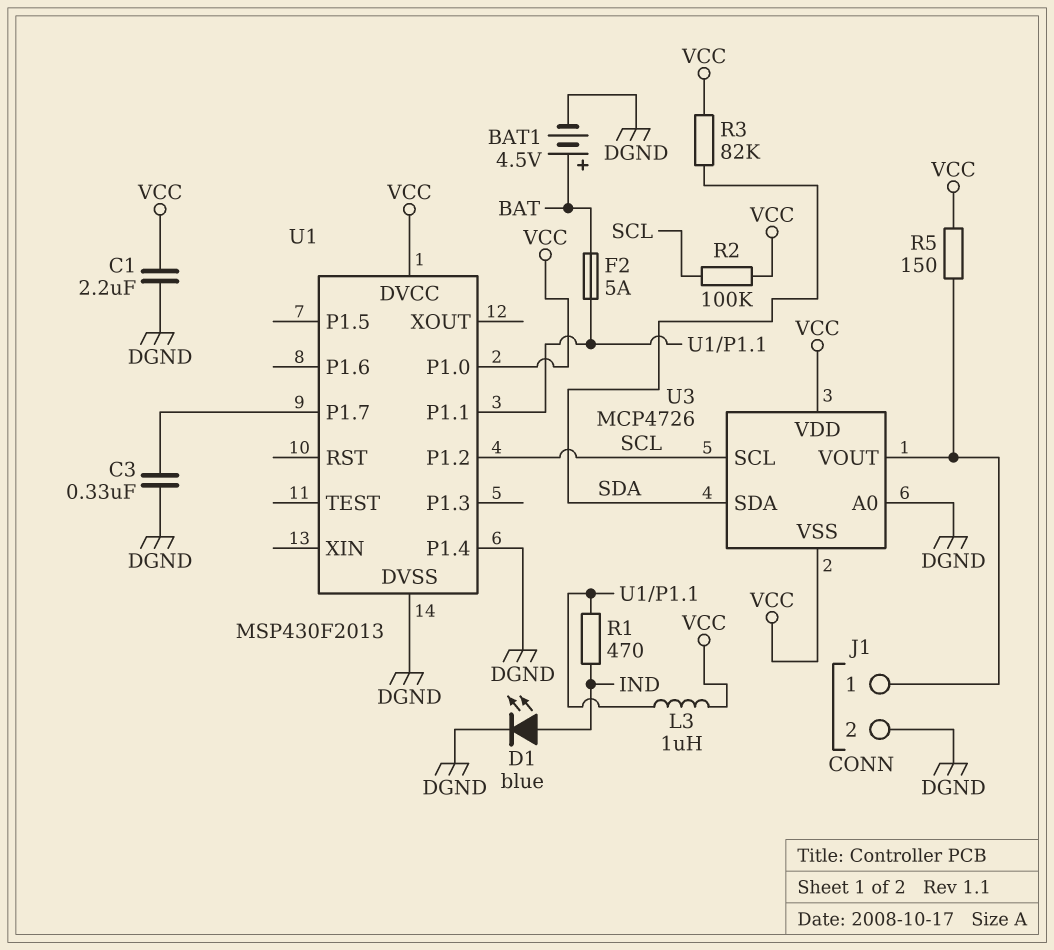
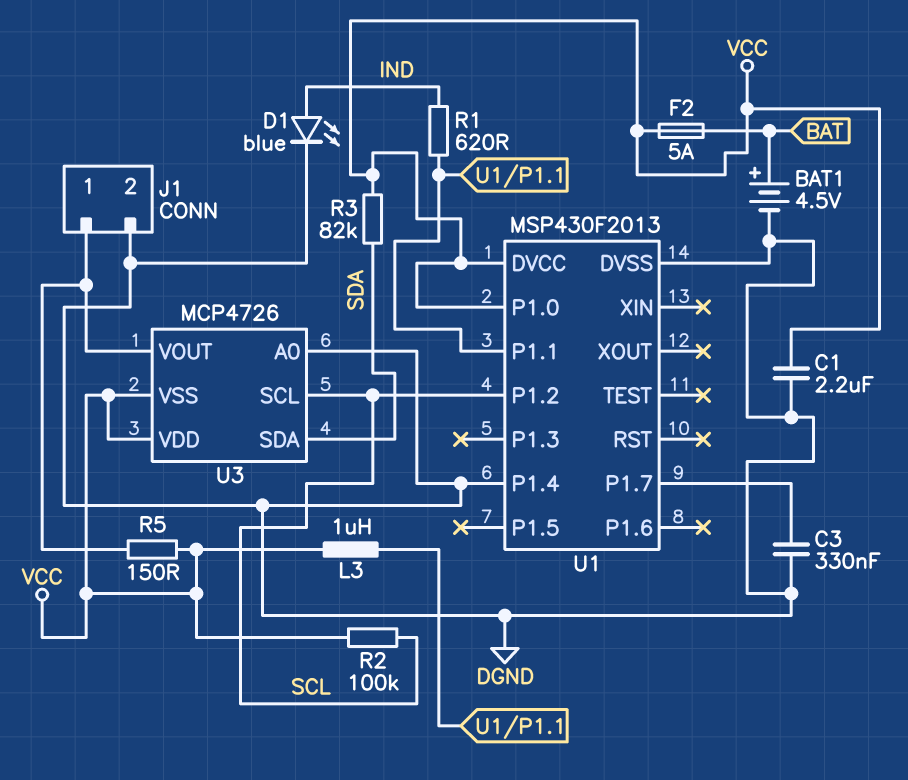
F2: 5A (BAT, U1/P1.1) -> 5A (BAT, VCC)
R1: 470 (IND, U1/P1.1) -> 620 (IND, U1/P1.1)

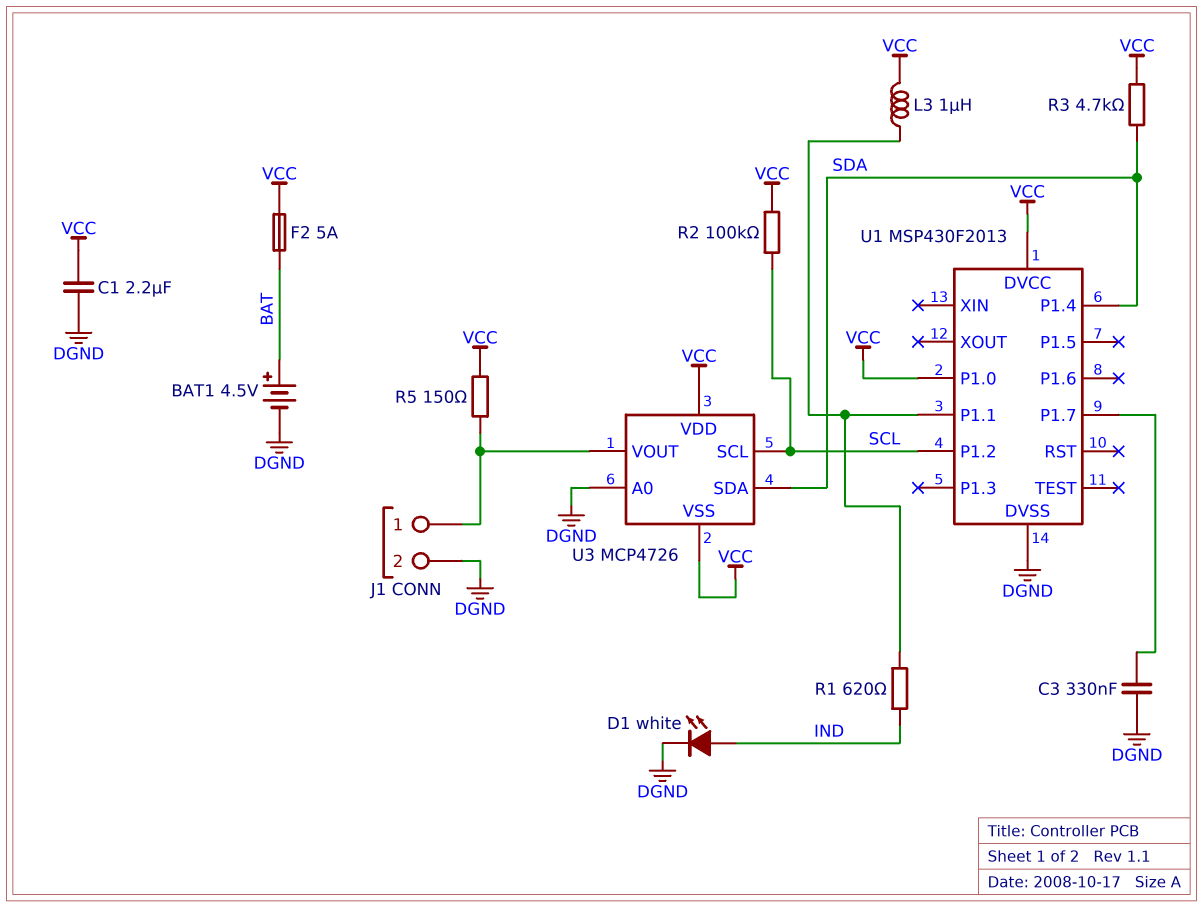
D1: LED blue (A IND, K DGND) -> LED white (A IND, K DGND)
R3: 82k (SDA, VCC) -> 4.7k (SDA, VCC)
U1 pin P1.4: DGND -> SDA

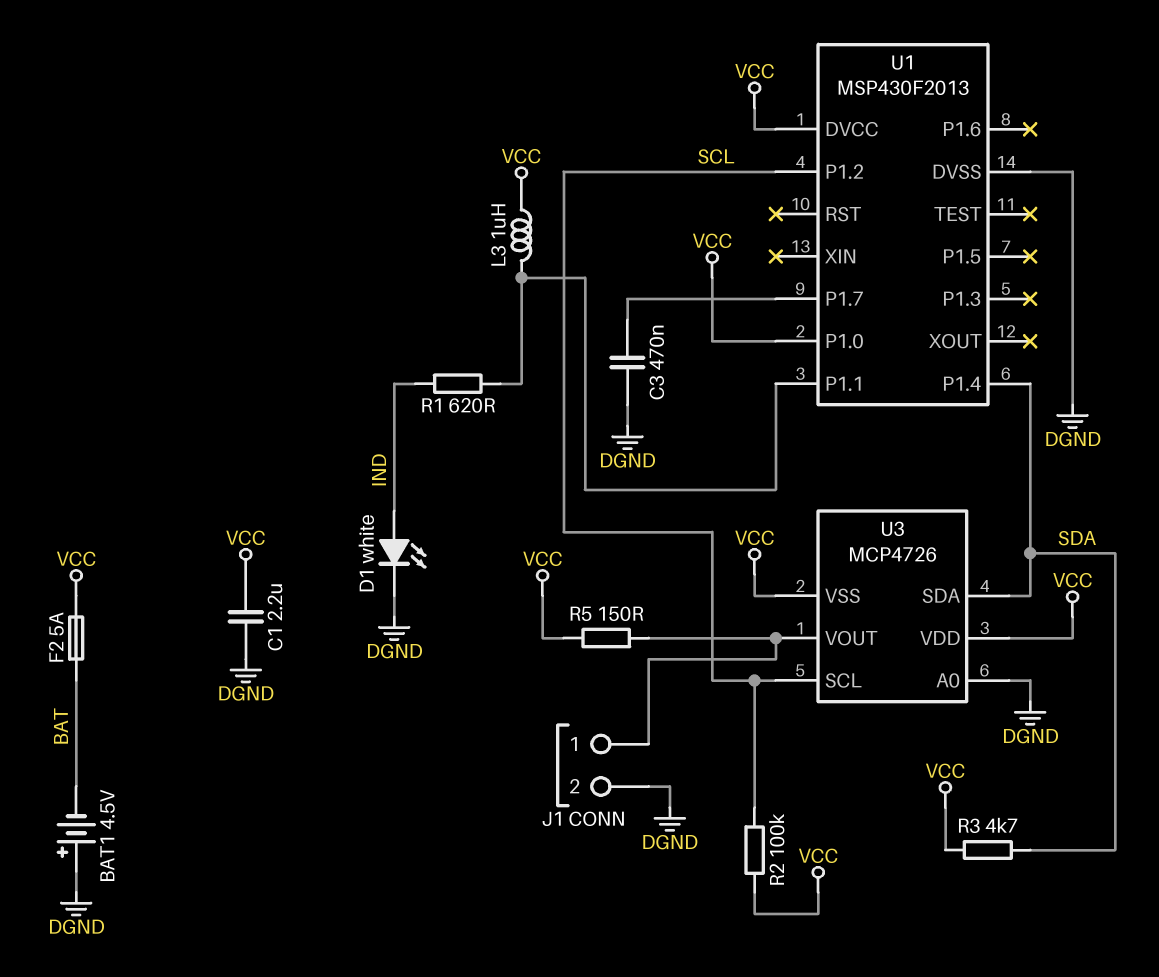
BAT1: 4.5V (plus BAT, minus DGND) -> 4.5V (plus DGND, minus BAT)
C3: 330nF (DGND, U1/P1.7) -> 470nF (DGND, U1/P1.7)

